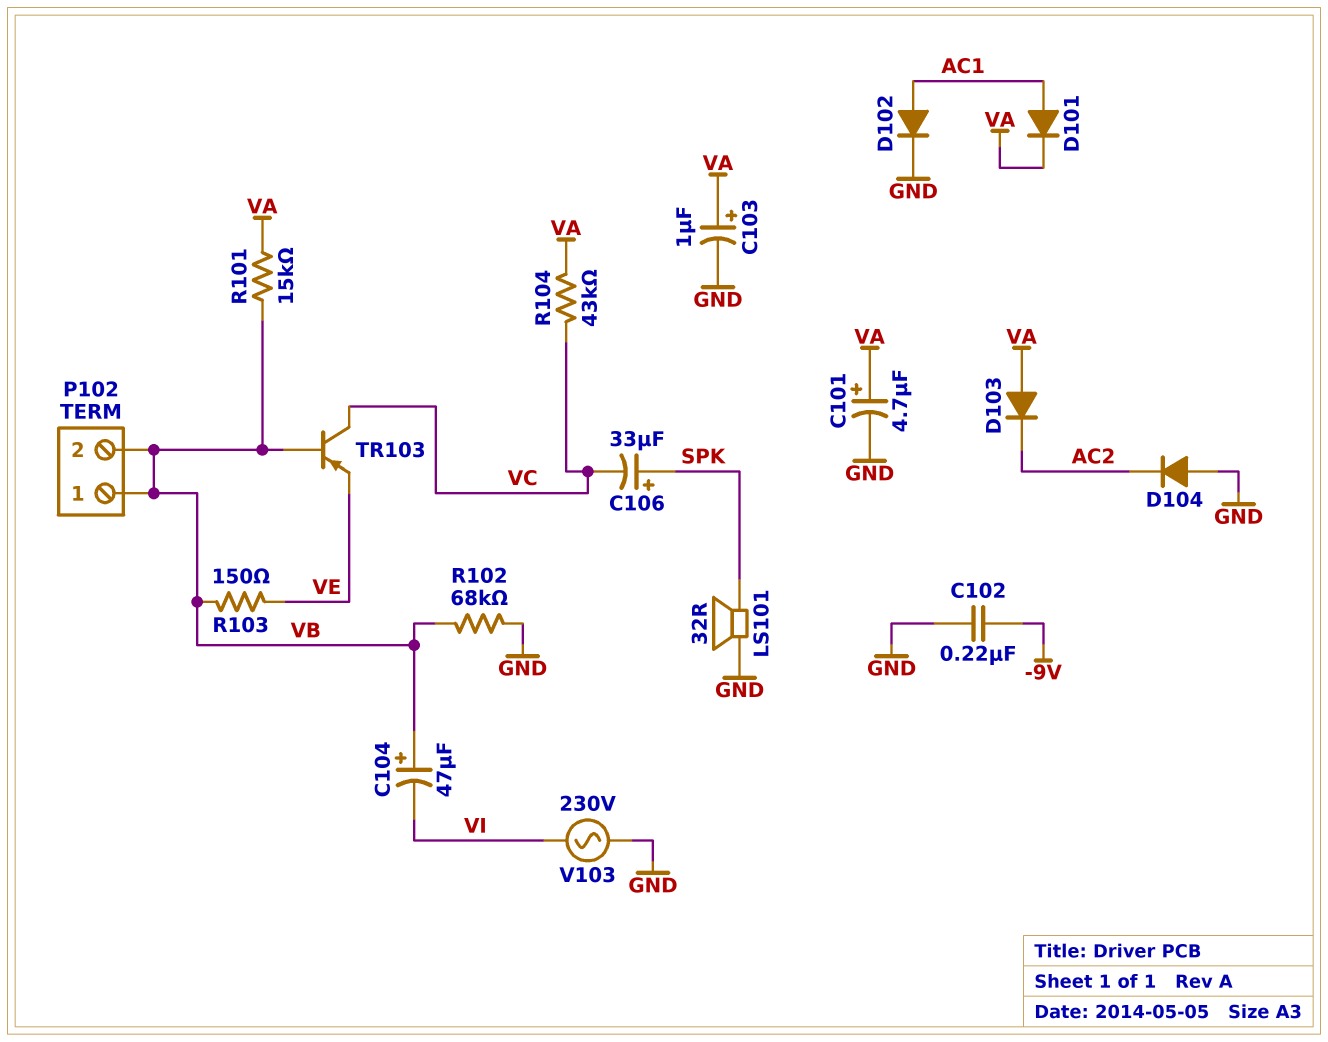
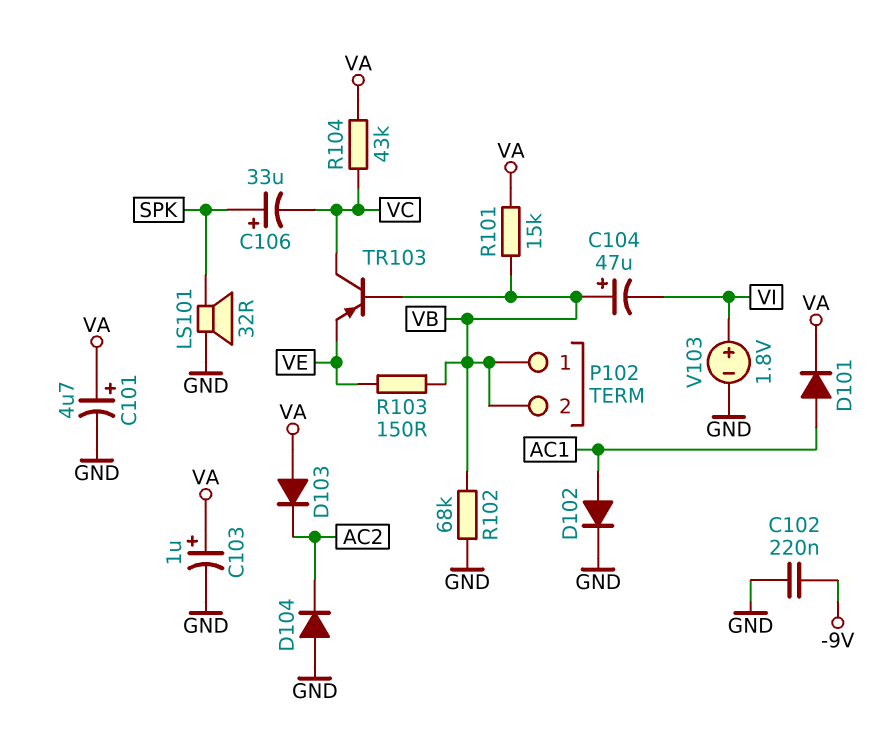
V103: AC 230V (GND, VI) -> 1.8V (plus VI, minus GND)

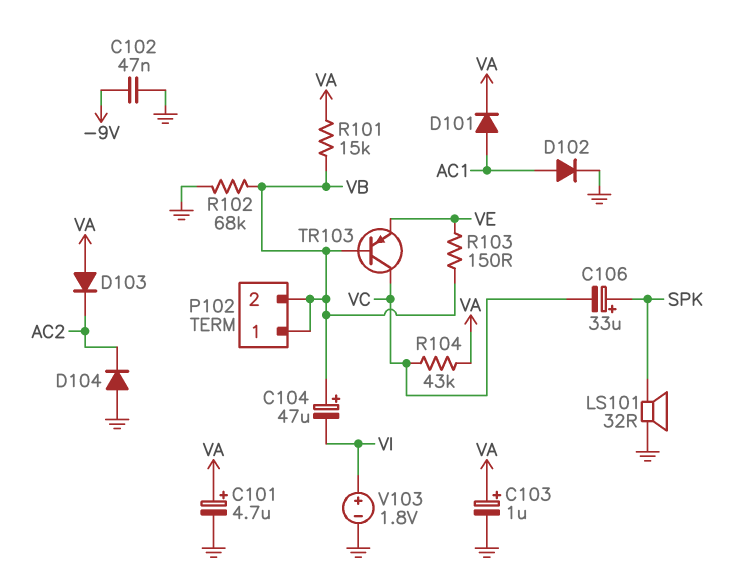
C102: 220nF (-9V, GND) -> 47nF (-9V, GND)

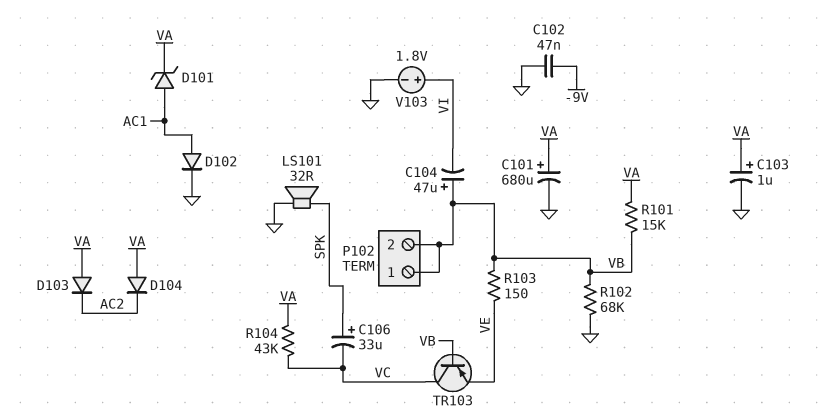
C101: 4.7uF (plus VA, minus GND) -> 680uF (plus VA, minus GND)
D101: diode (A AC1, K VA) -> zener (A AC1, K VA)
D104: diode (A GND, K AC2) -> diode (A VA, K AC2)

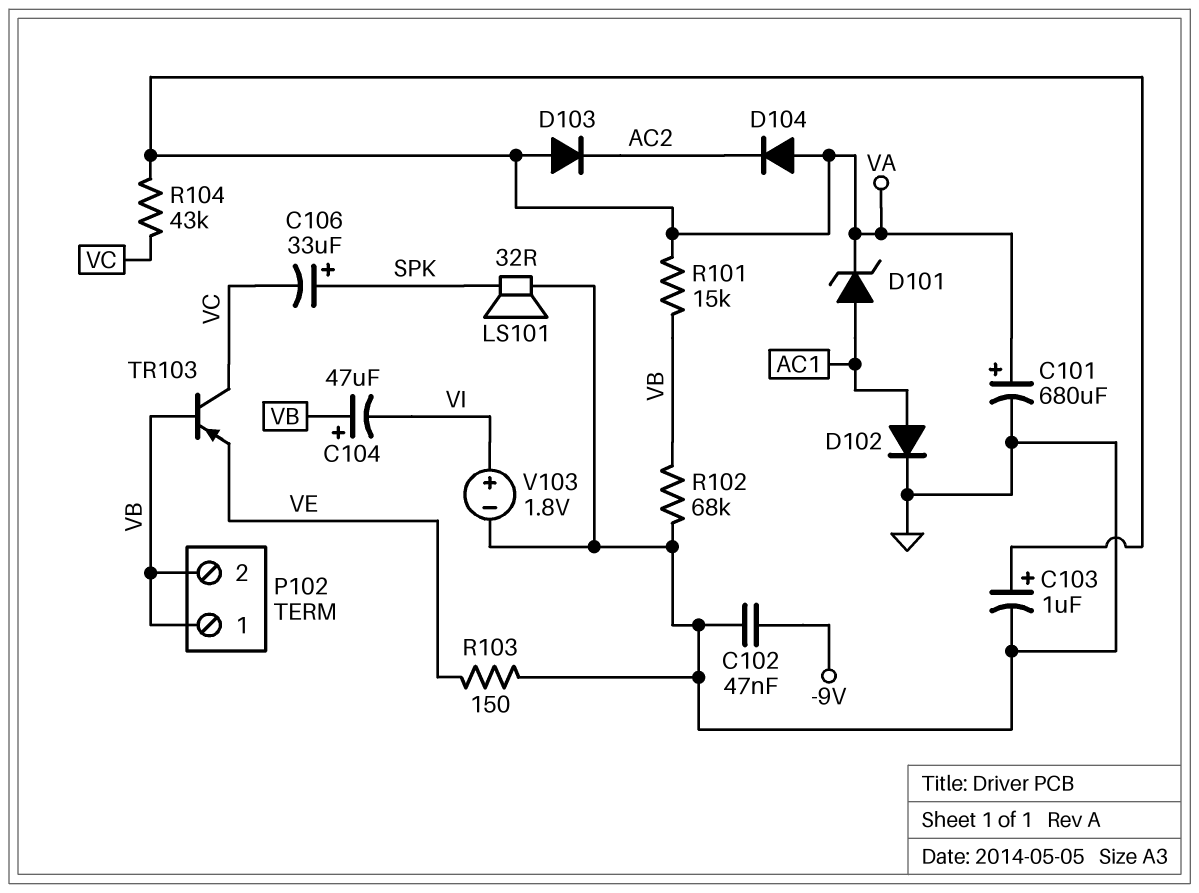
R103: 150 (VB, VE) -> 150 (GND, VE)

